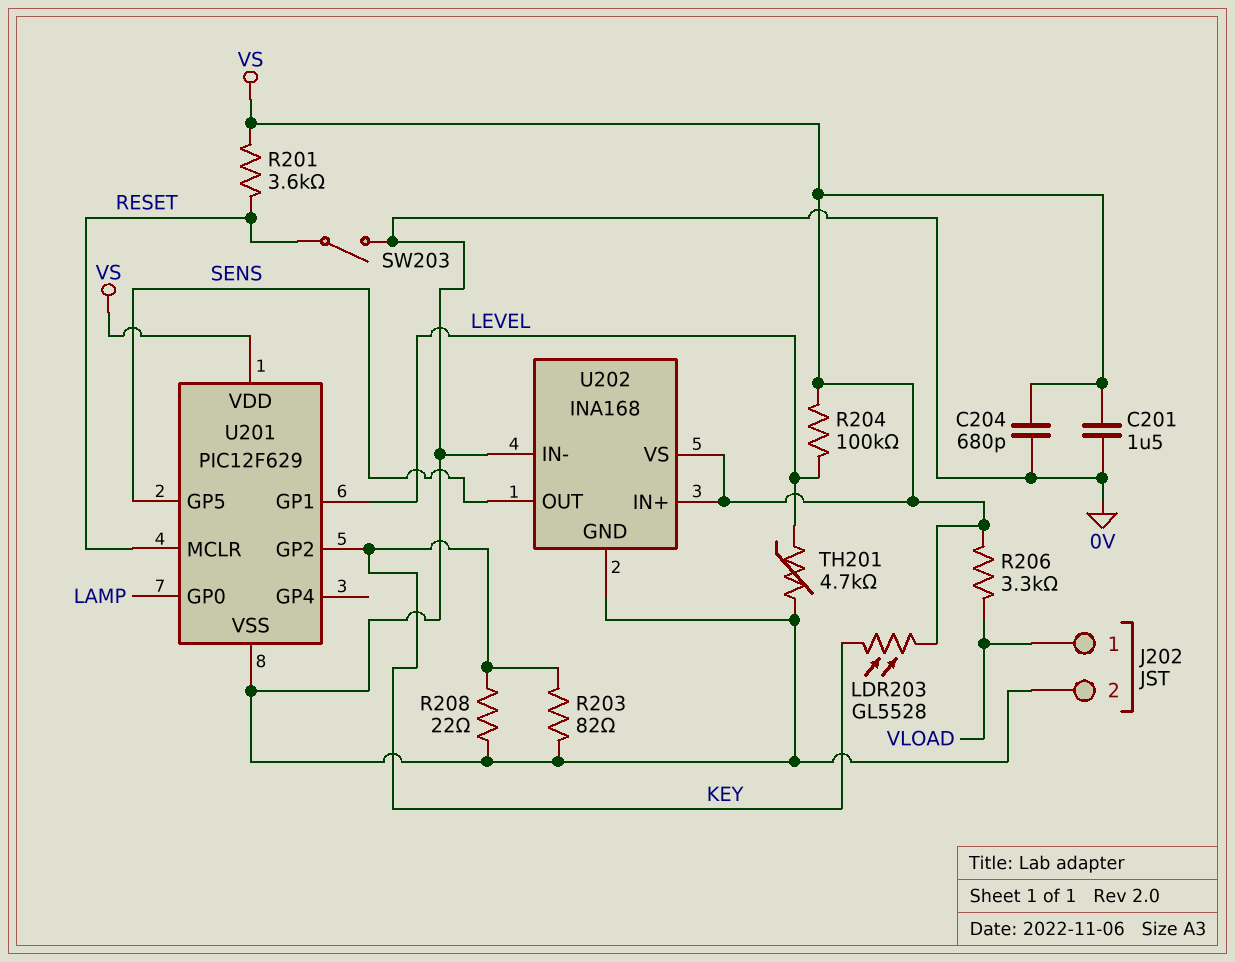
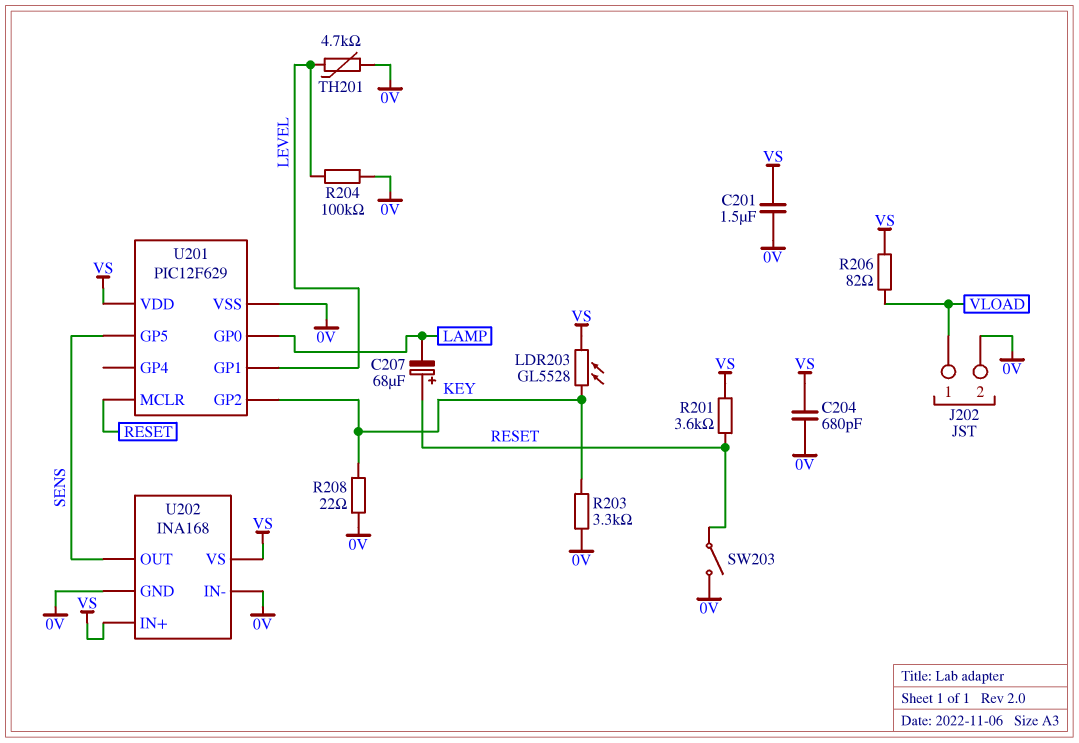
C207: none -> 68uF (plus RESET, minus LAMP)
R203: 82 (0V, KEY) -> 3.3k (0V, KEY)
R204: 100k (LEVEL, VS) -> 100k (0V, LEVEL)
R206: 3.3k (VLOAD, VS) -> 82 (VLOAD, VS)

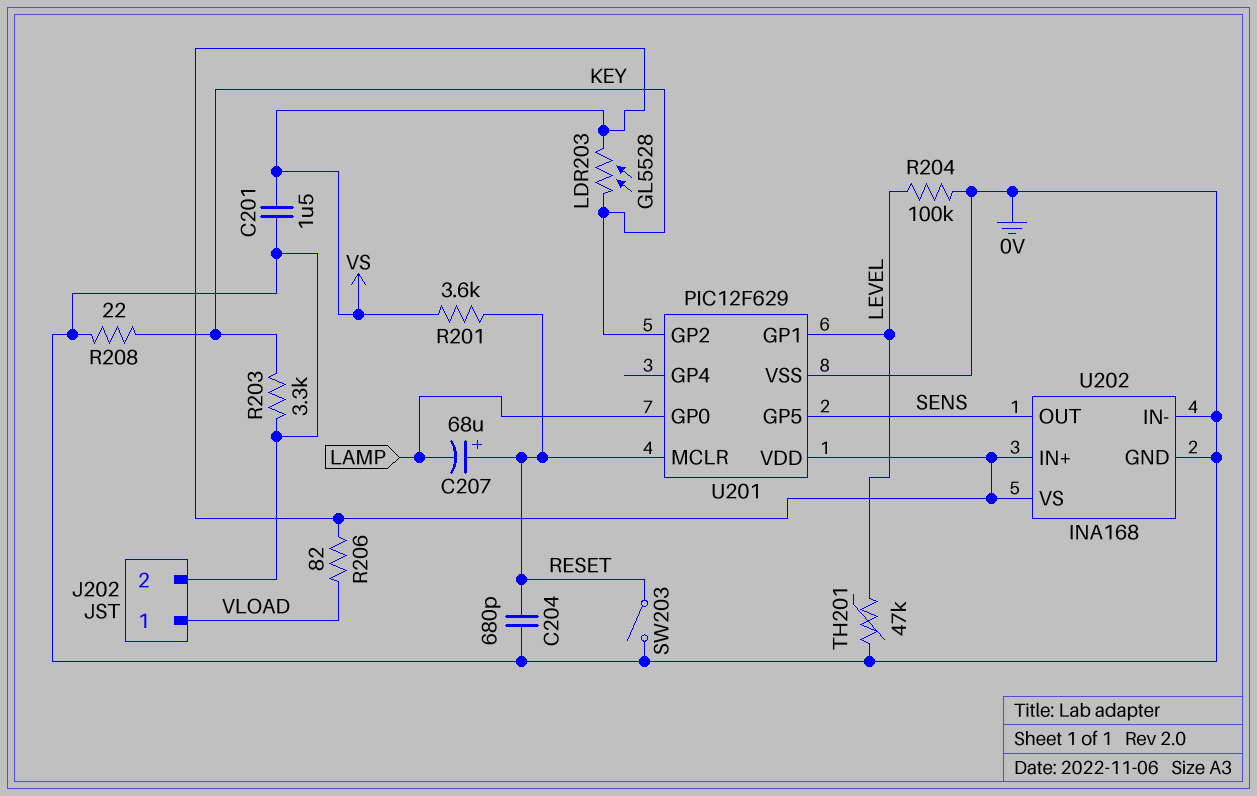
C204: 680pF (0V, VS) -> 680pF (0V, RESET)
TH201: 4.7k (0V, LEVEL) -> 47k (0V, LEVEL)

